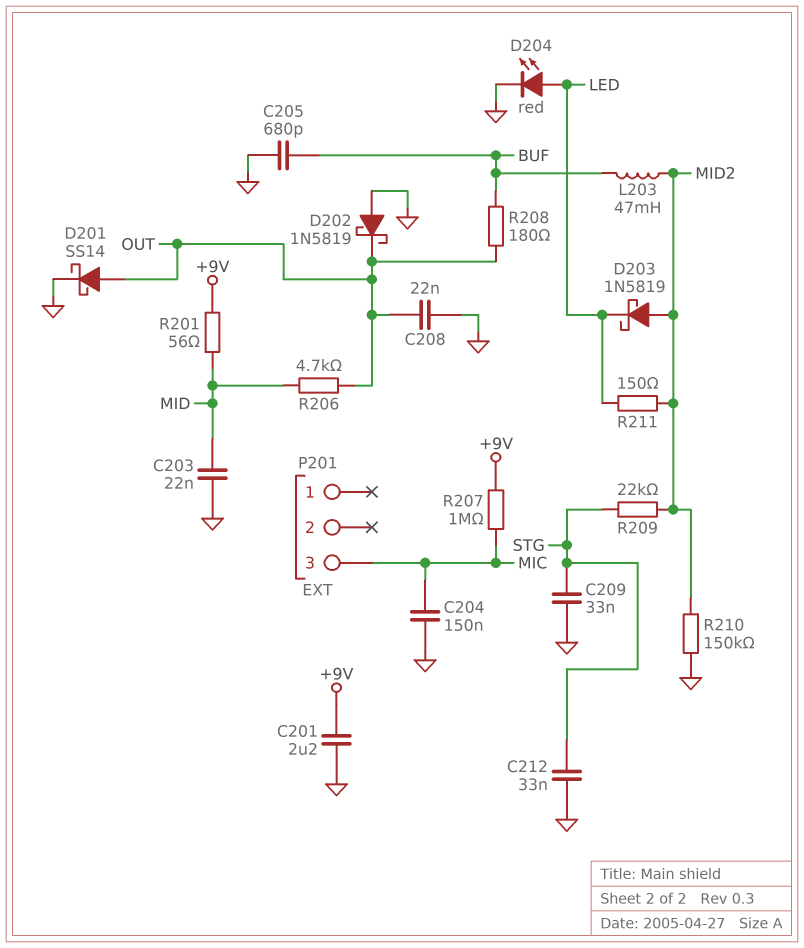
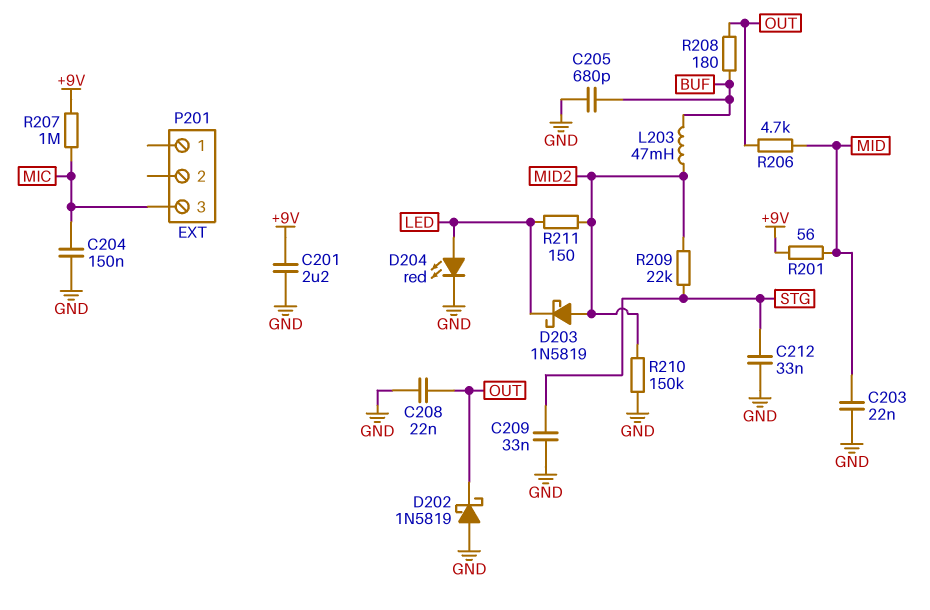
D201: schottky SS14 (A OUT, K GND) -> none

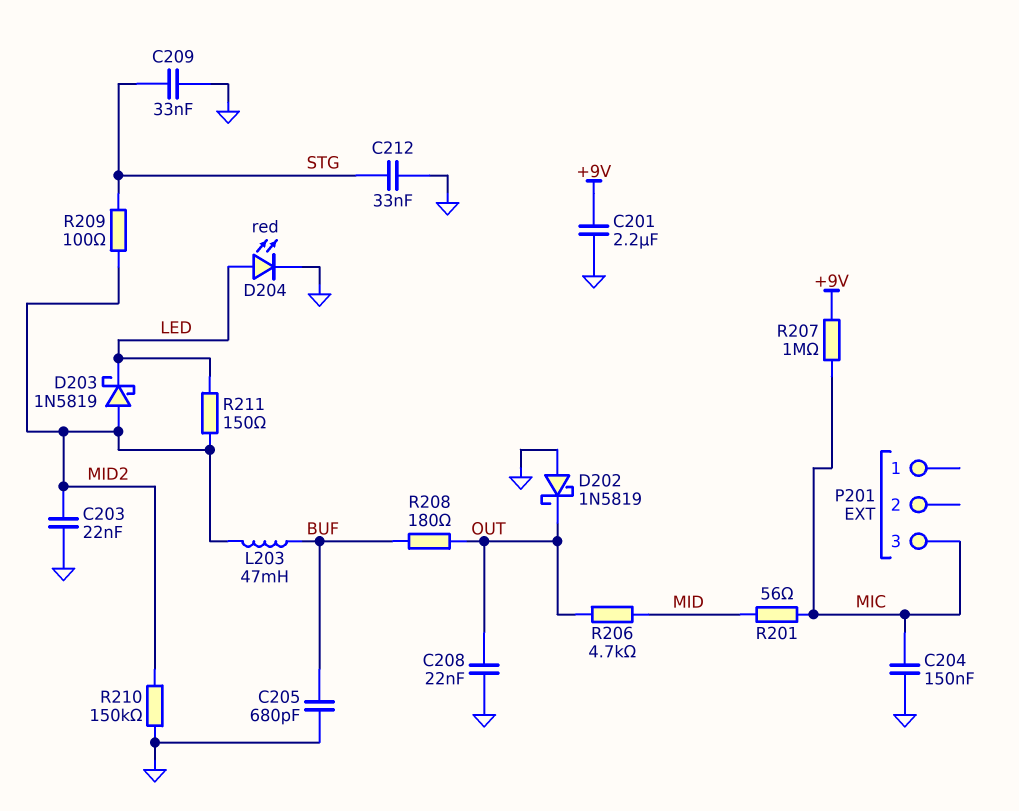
C203: 22nF (GND, MID) -> 22nF (GND, MID2)
R201: 56 (+9V, MID) -> 56 (MIC, MID)
R209: 22k (MID2, STG) -> 100 (MID2, STG)

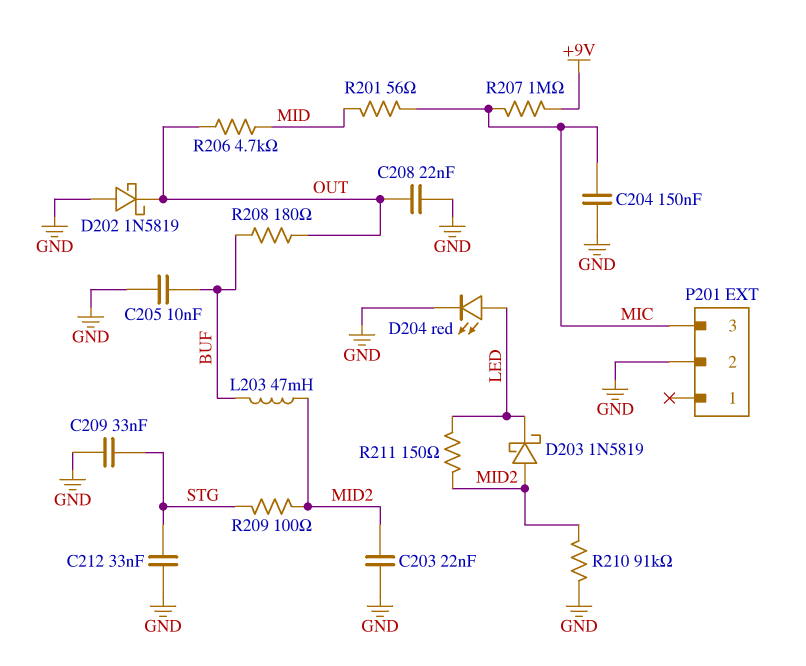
C201: 2.2uF (+9V, GND) -> none
C205: 680pF (BUF, GND) -> 10nF (BUF, GND)
P201 pin 2: none -> GND
R210: 150k (GND, MID2) -> 91k (GND, MID2)

